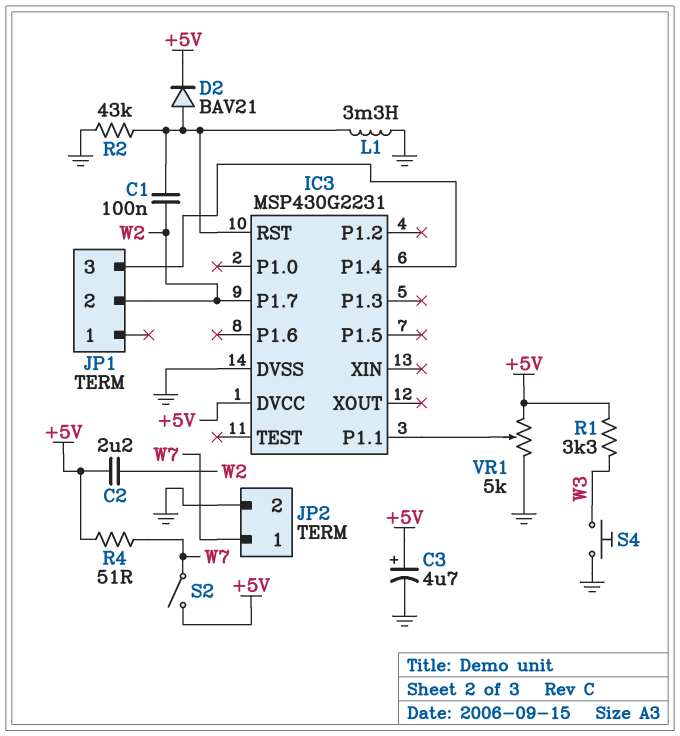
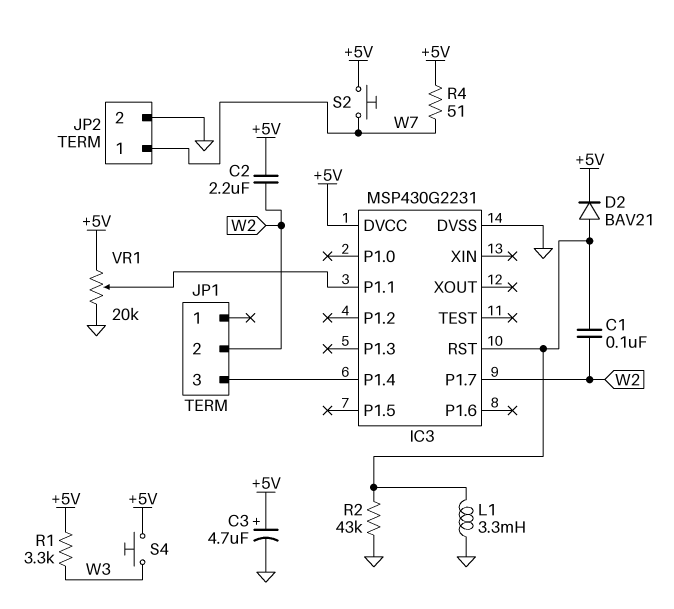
S2: switch (+5V, W7) -> button (+5V, W7)
S4: button (GND, W3) -> button (+5V, W3)
VR1: 5k (+5V, GND, wiper IC3/P1.1) -> 20k (+5V, GND, wiper IC3/P1.1)

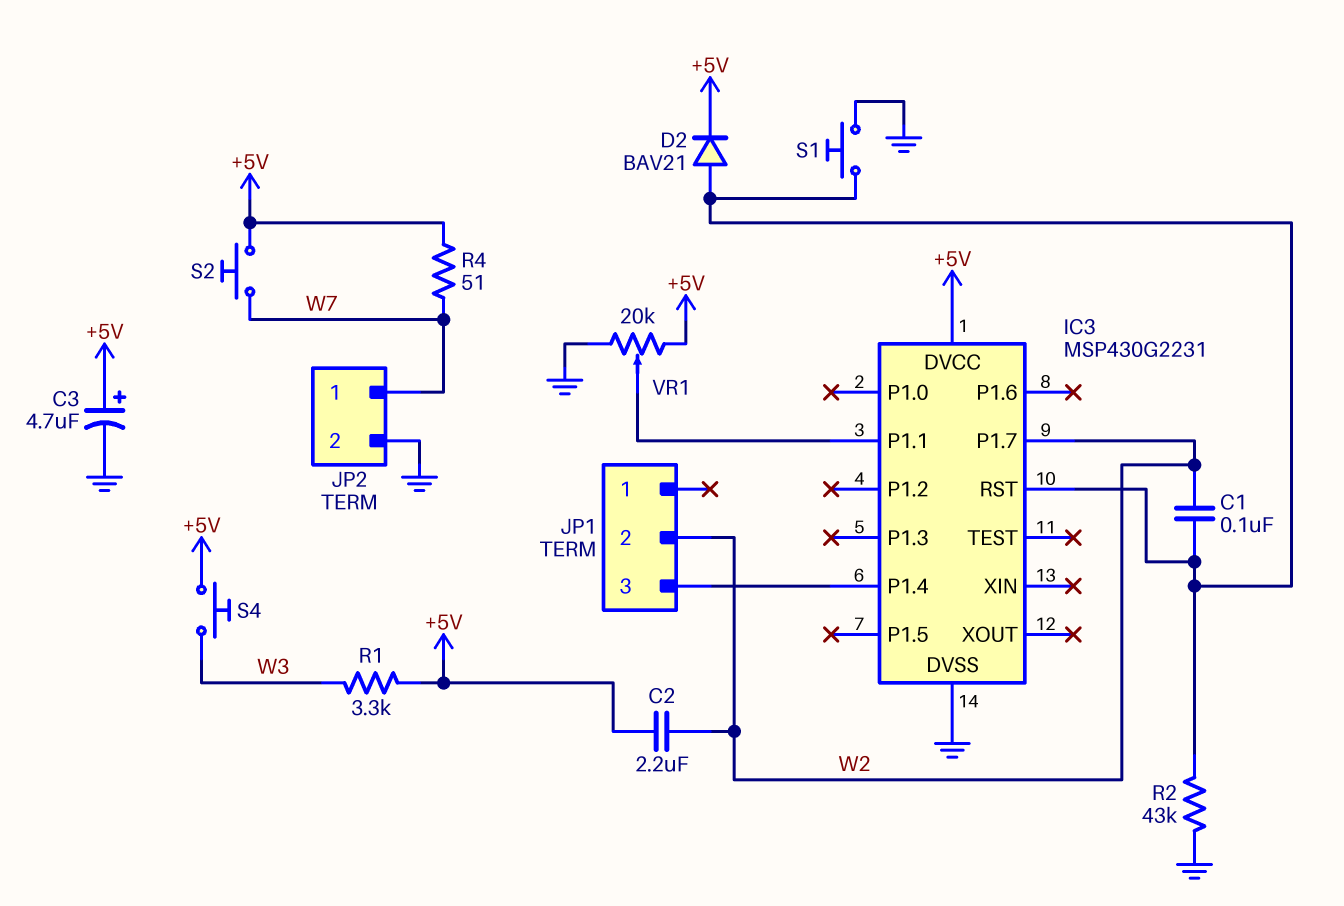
L1: 3.3mH (GND, IC3/RST) -> none
S1: none -> button (GND, IC3/RST)

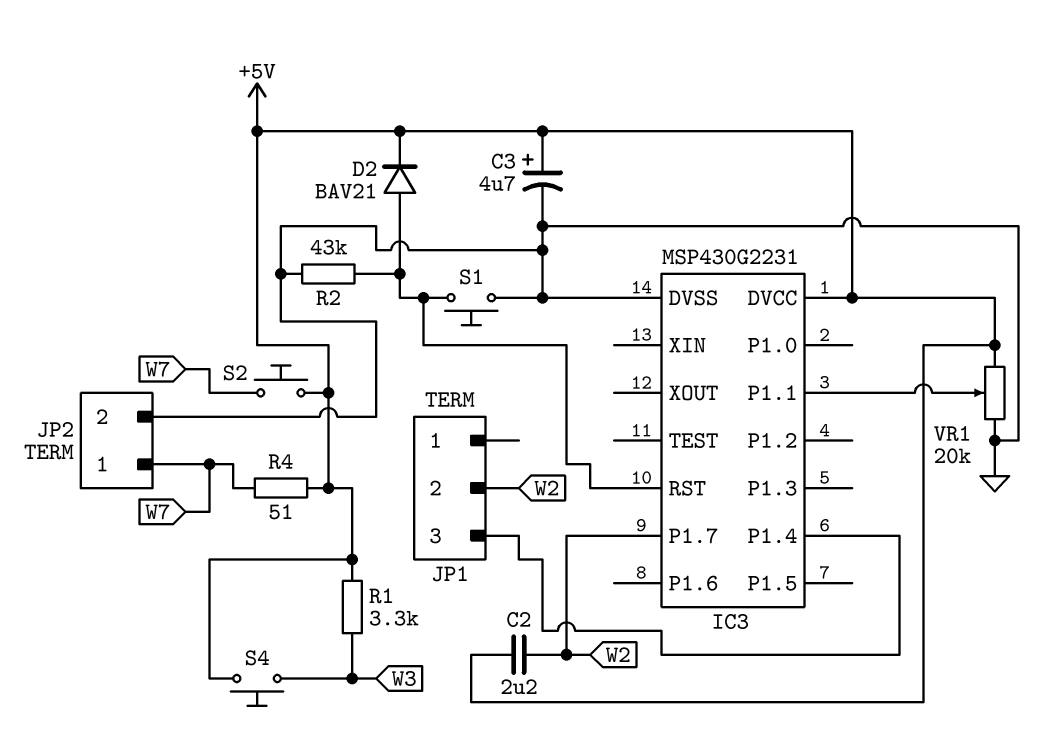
C1: 100nF (IC3/RST, W2) -> none

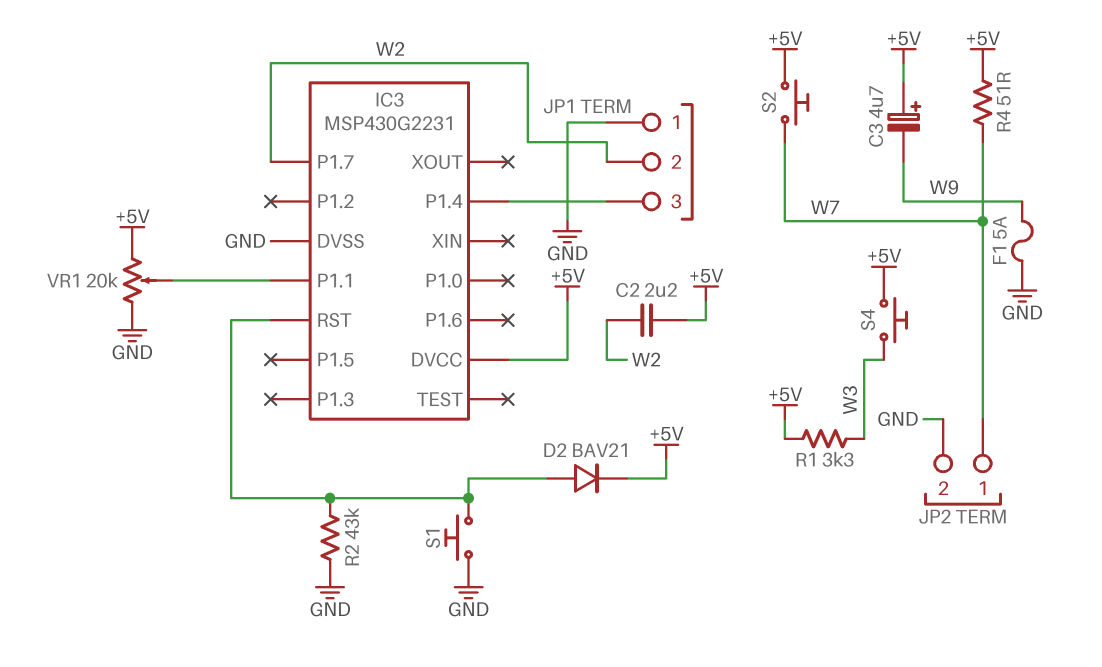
C3: 4.7uF (plus +5V, minus GND) -> 4.7uF (plus +5V, minus W9)
F1: none -> 5A (GND, W9)
JP1 pin 1: none -> GND

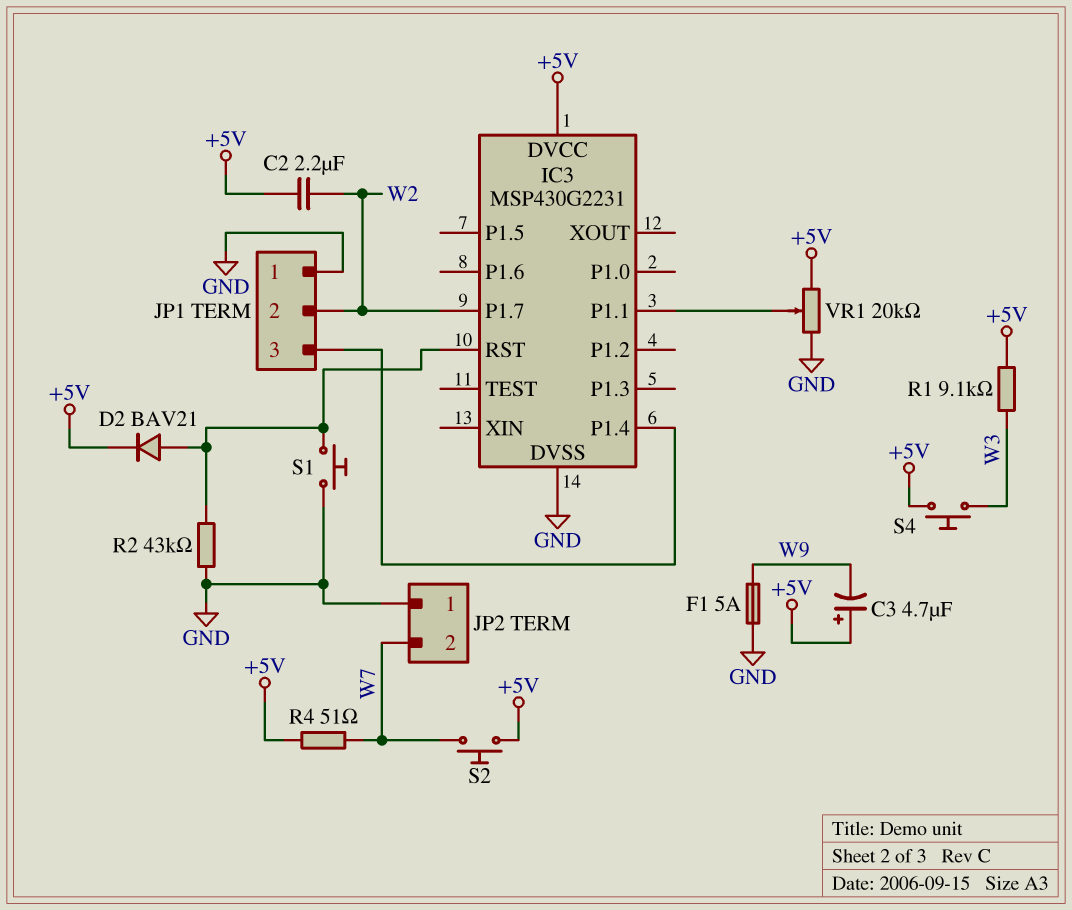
JP2 pin 1: W7 -> GND
JP2 pin 2: GND -> W7
R1: 3.3k (+5V, W3) -> 9.1k (+5V, W3)

